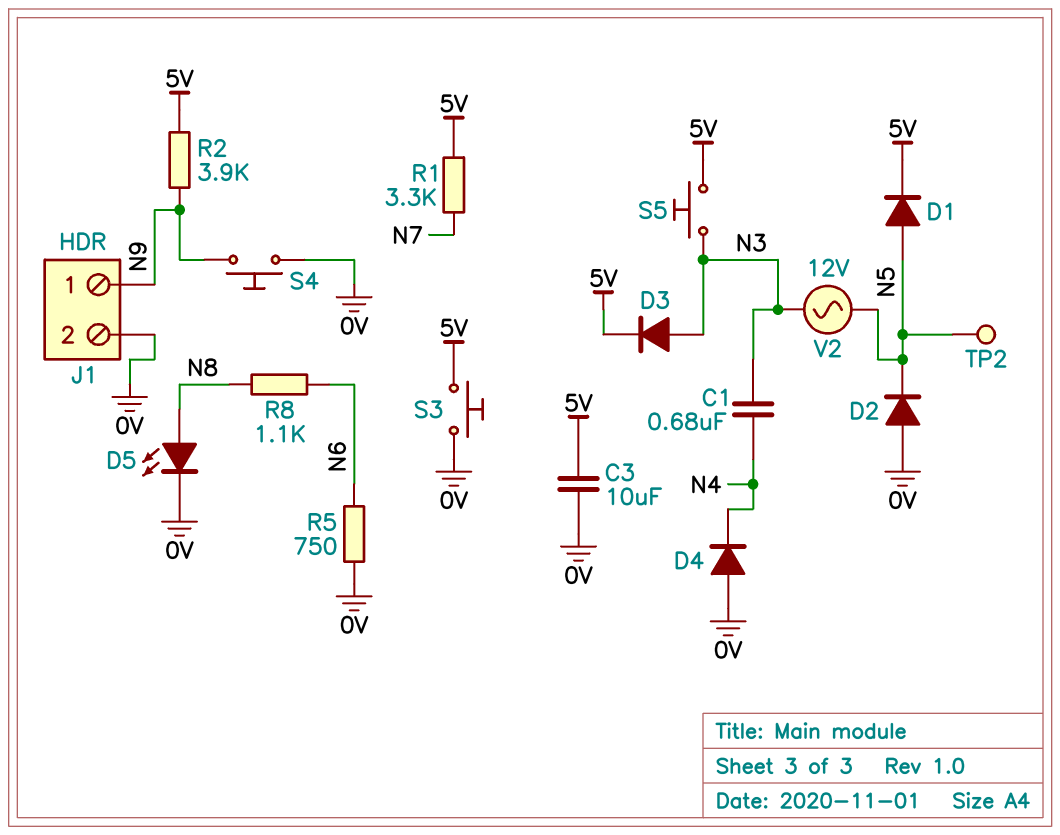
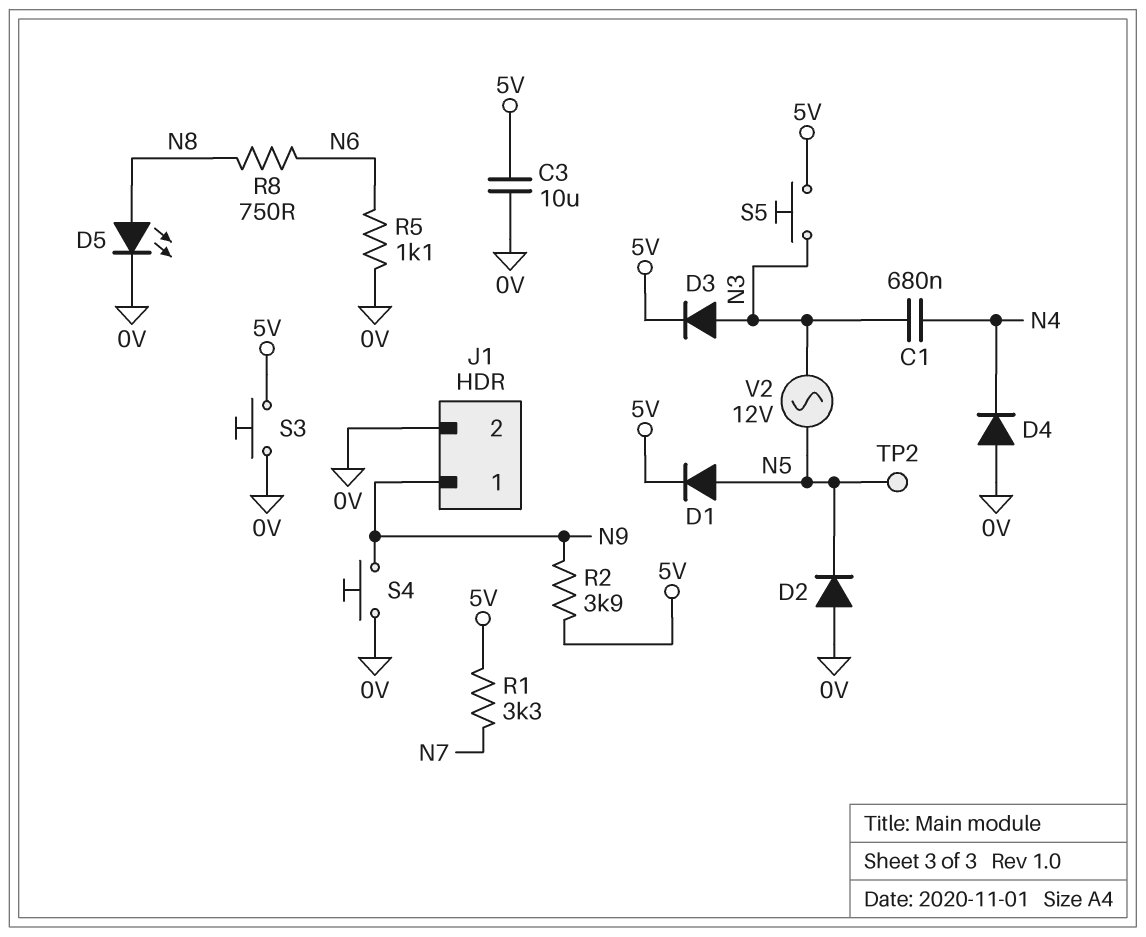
R5: 750 (0V, N6) -> 1.1k (0V, N6)
R8: 1.1k (N6, N8) -> 750 (N6, N8)

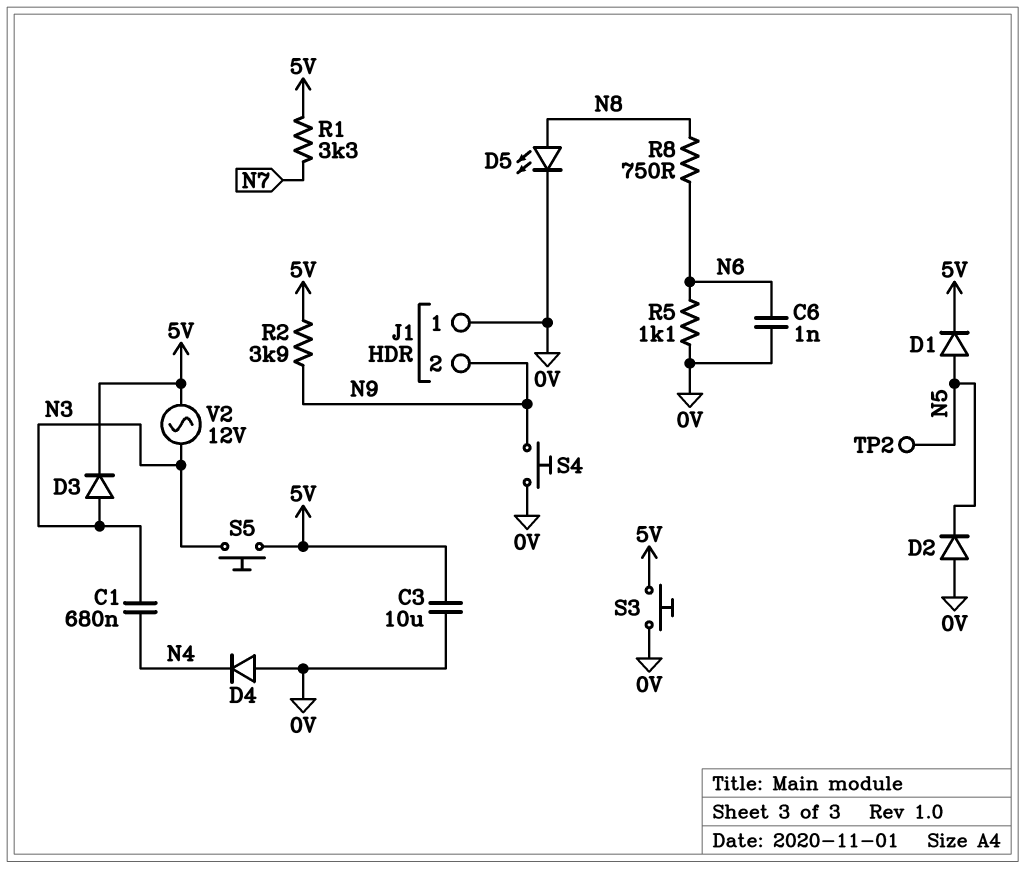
C6: none -> 1nF (0V, N6)
J1 pin 1: N9 -> 0V
J1 pin 2: 0V -> N9
V2: AC 12V (N3, N5) -> AC 12V (5V, N3)

